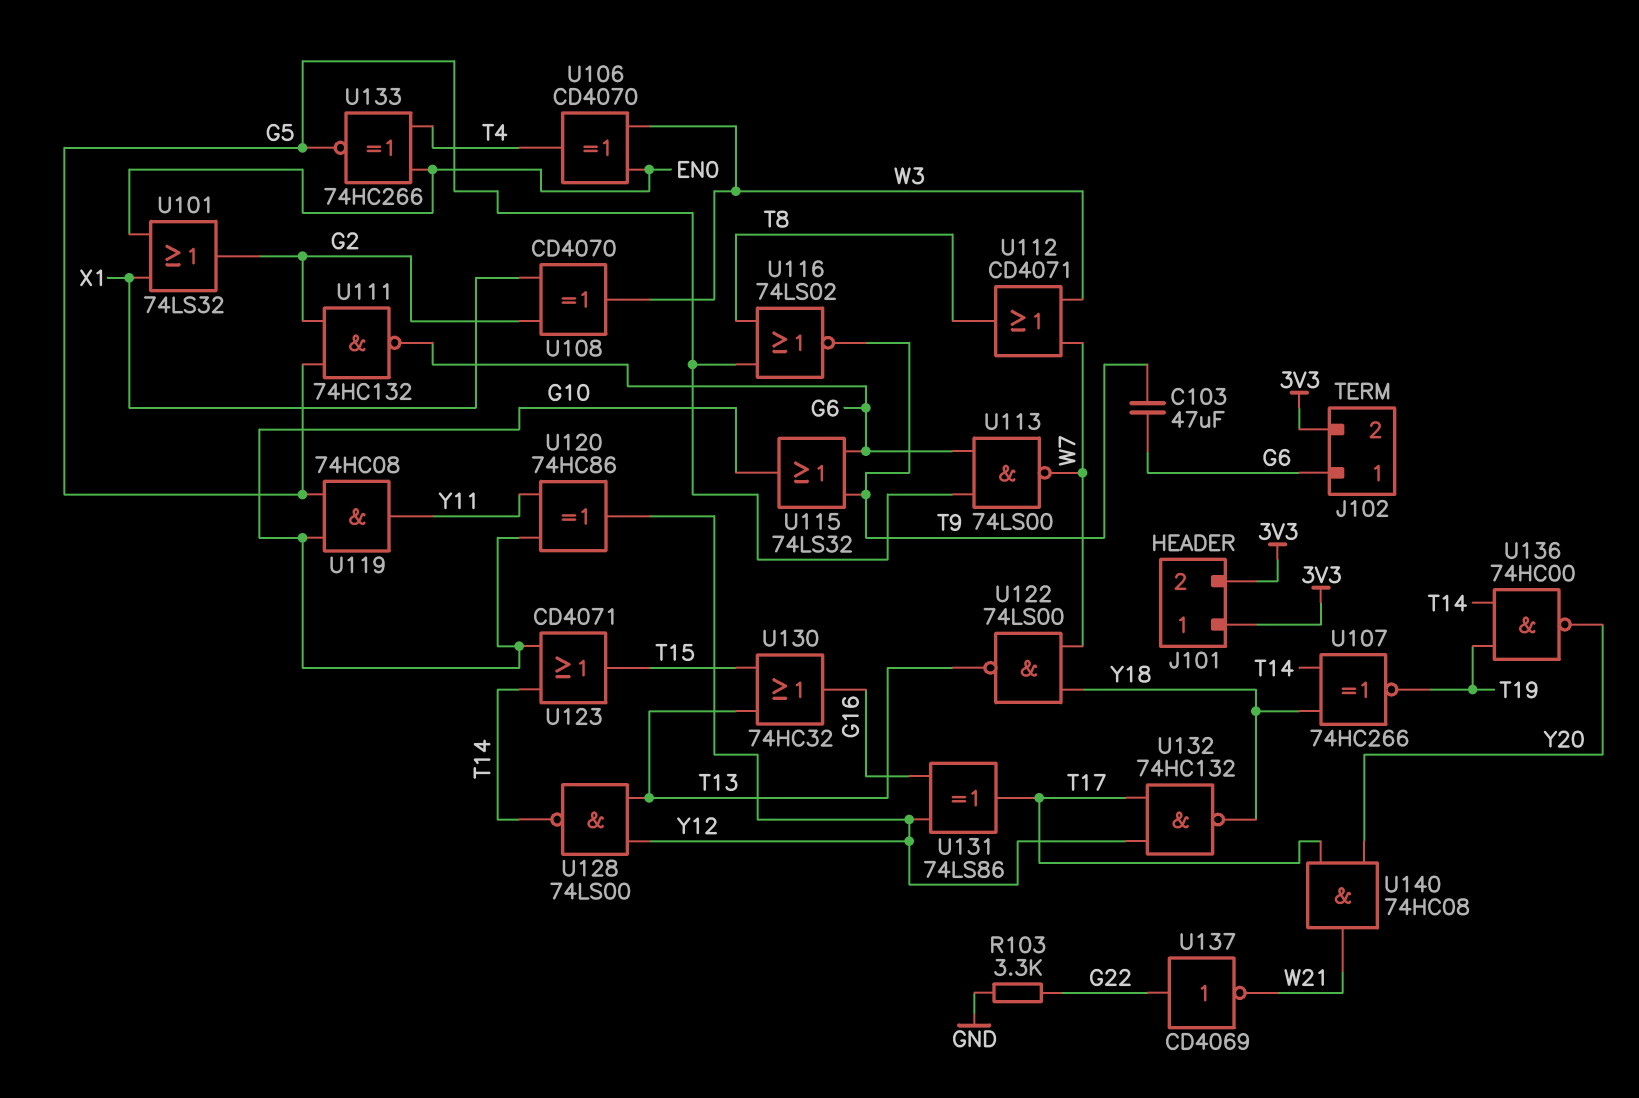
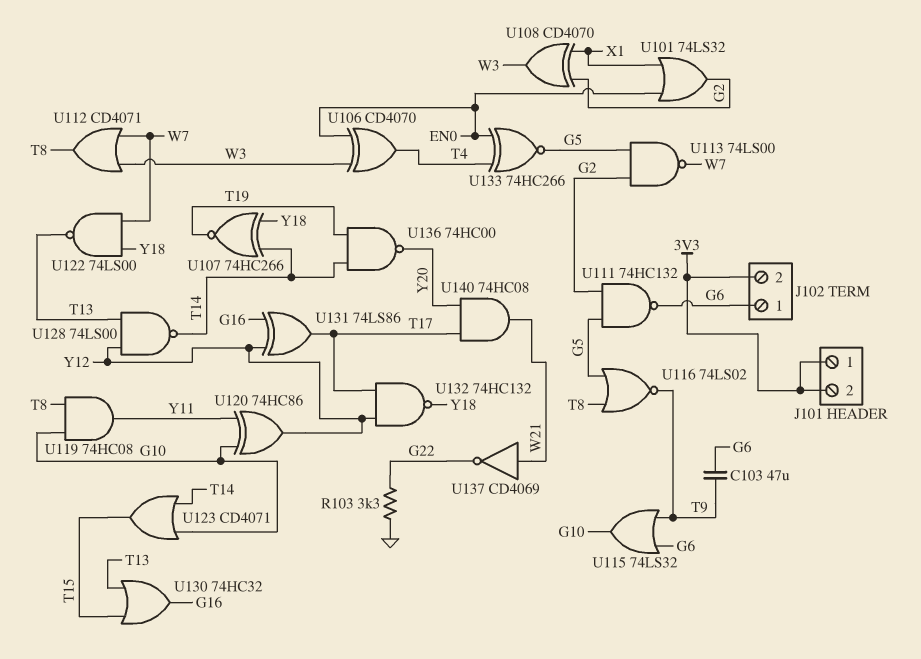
U113: NAND 74LS00 (in G5, in G6, out W7) -> NAND 74LS00 (in G2, in G5, out W7)
U119: AND 74HC08 (in G5, in G10, out Y11) -> AND 74HC08 (in G10, in T8, out Y11)
U137: NOT CD4069 (in G22, out W21) -> NOT CD4069 (in W21, out G22)

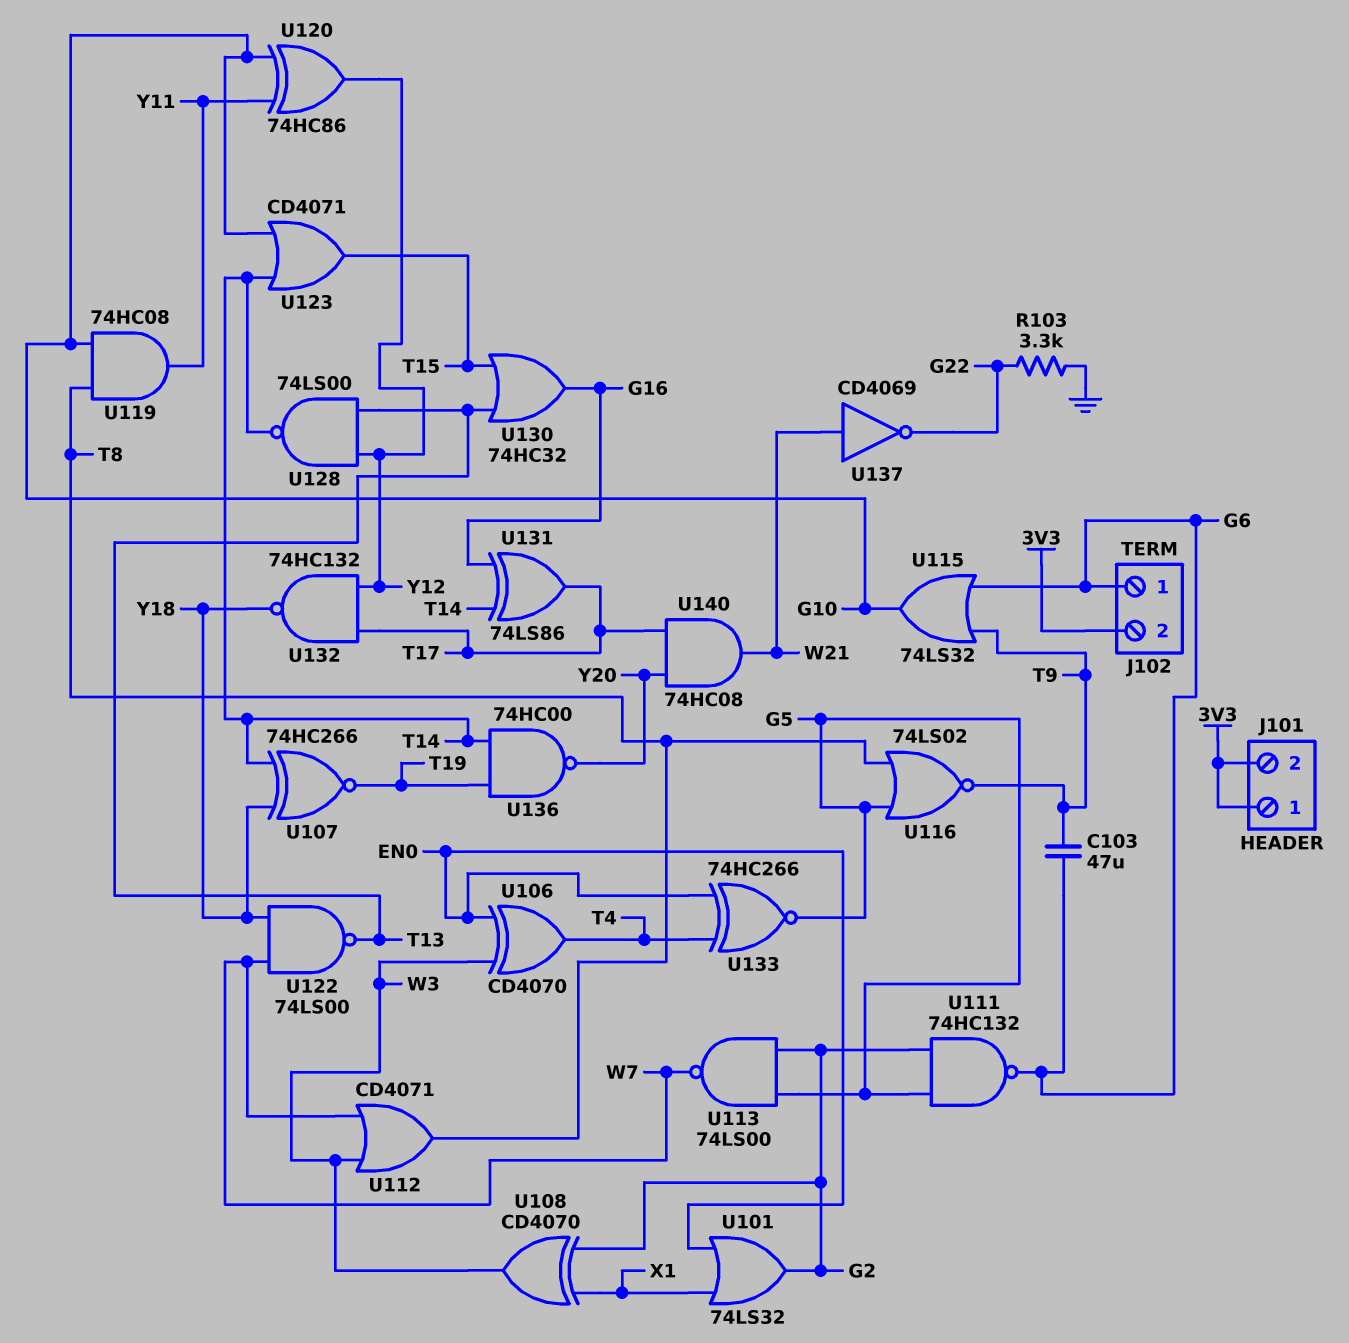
U131: XOR 74LS86 (in G16, in Y12, out T17) -> XOR 74LS86 (in G16, in T14, out T17)

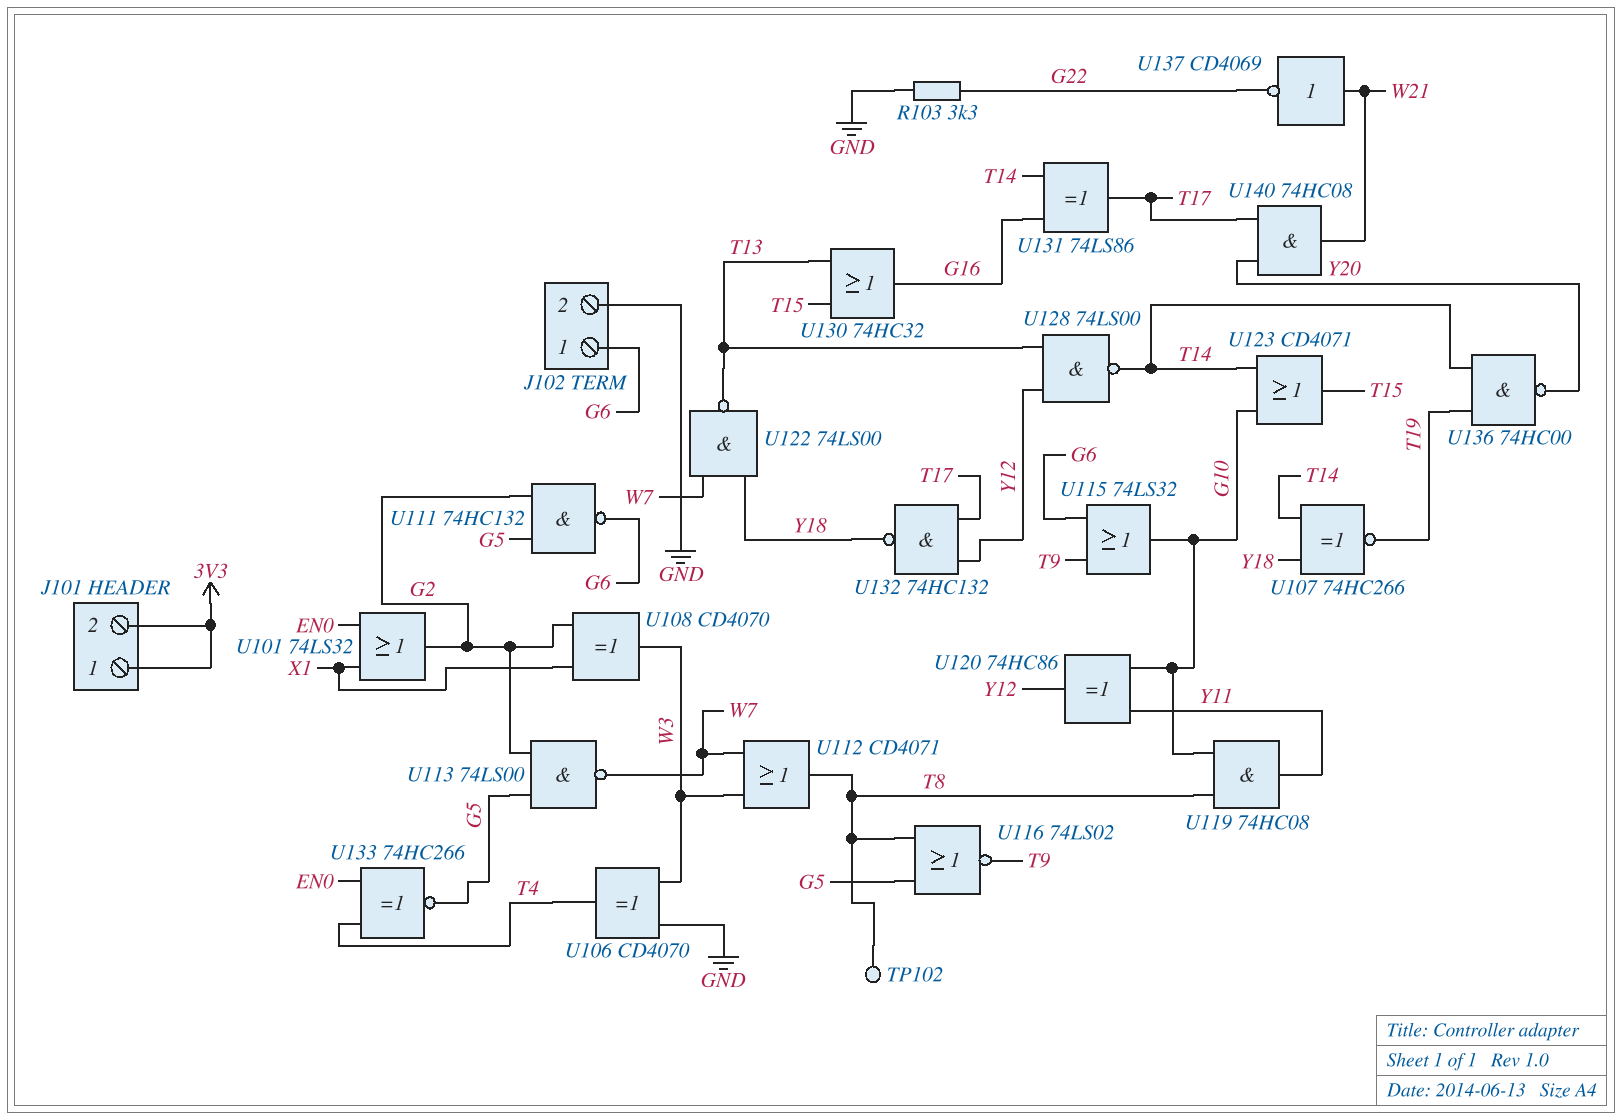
C103: 47uF (G6, T9) -> none
J102 pin 2: 3V3 -> GND
TP102: none -> test point (T8)
U106: XOR CD4070 (in EN0, in W3, out T4) -> XOR CD4070 (in GND, in W3, out T4)

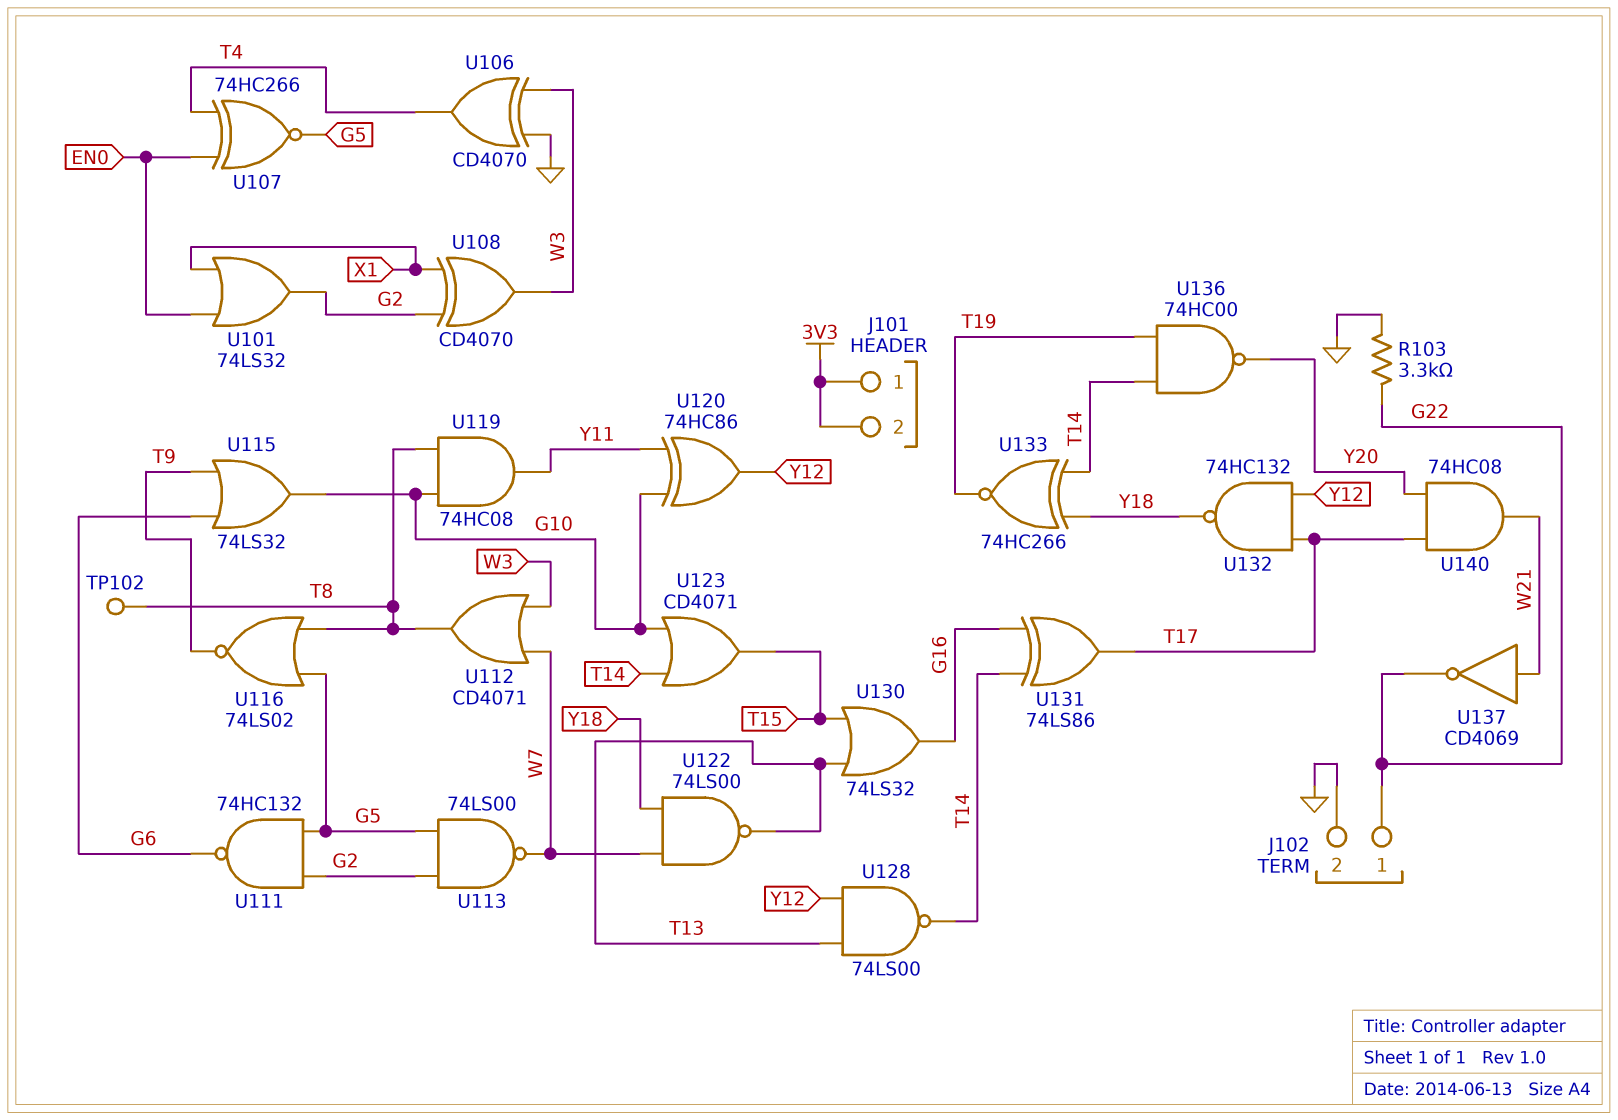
J102 pin 1: G6 -> G22
U107: XNOR 74HC266 (in T14, in Y18, out T19) -> XNOR 74HC266 (in EN0, in T4, out G5)
U130: OR 74HC32 (in T13, in T15, out G16) -> OR 74LS32 (in T13, in T15, out G16)
U133: XNOR 74HC266 (in EN0, in T4, out G5) -> XNOR 74HC266 (in T14, in Y18, out T19)

